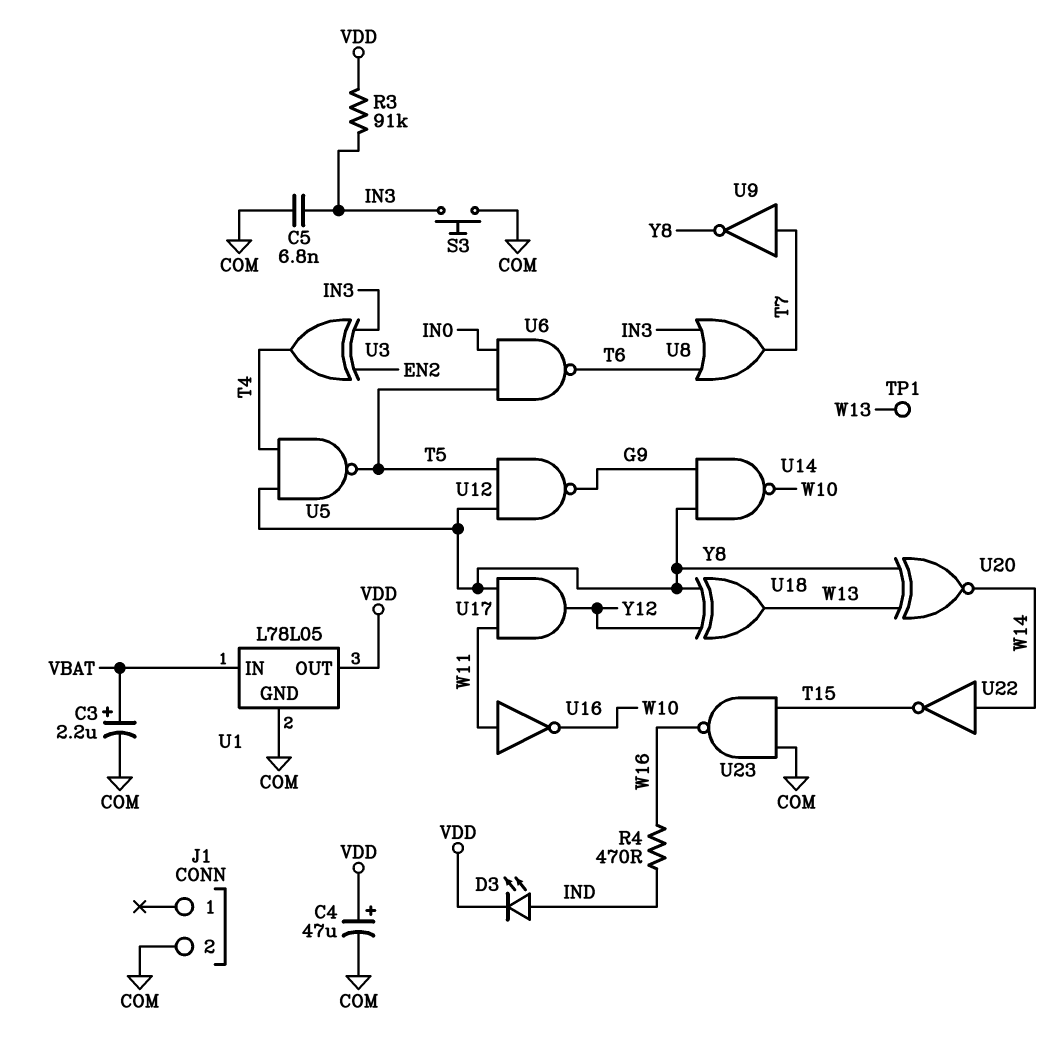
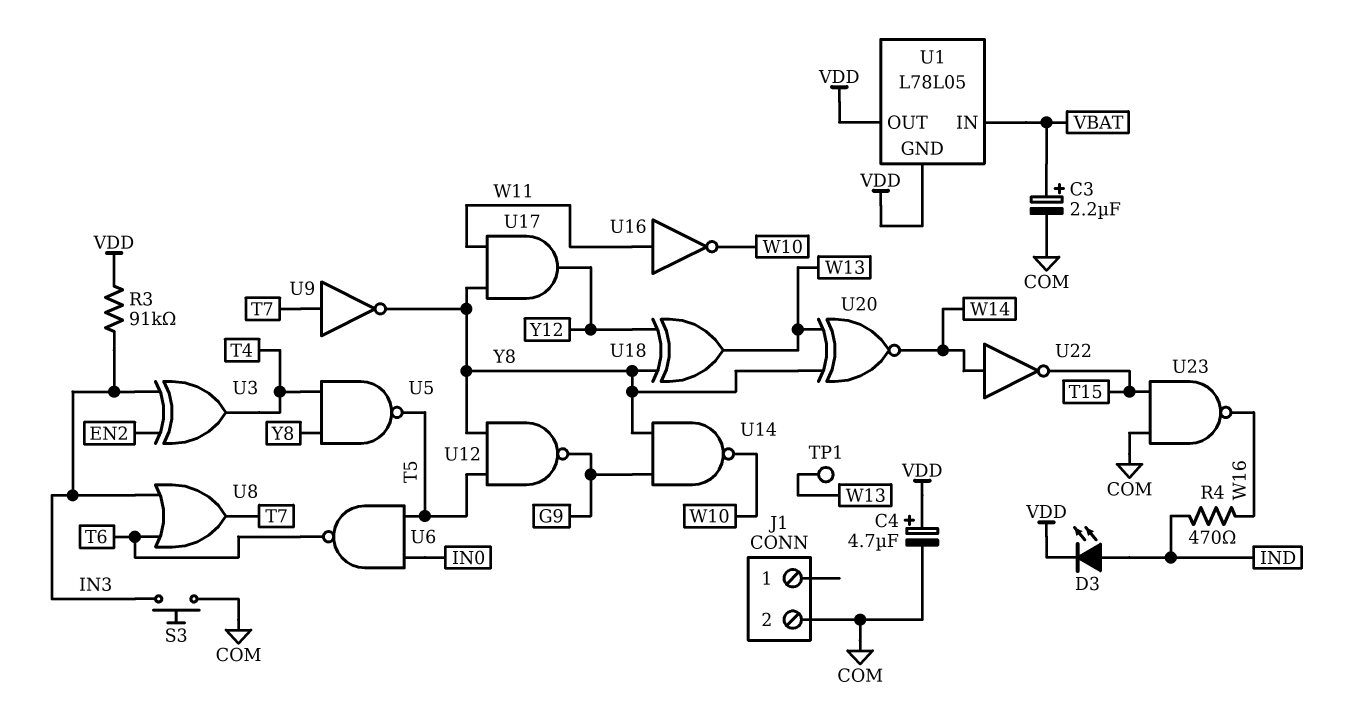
C4: 47uF (plus VDD, minus COM) -> 4.7uF (plus VDD, minus COM)
C5: 6.8nF (COM, IN3) -> none
U1 pin GND: COM -> VDD

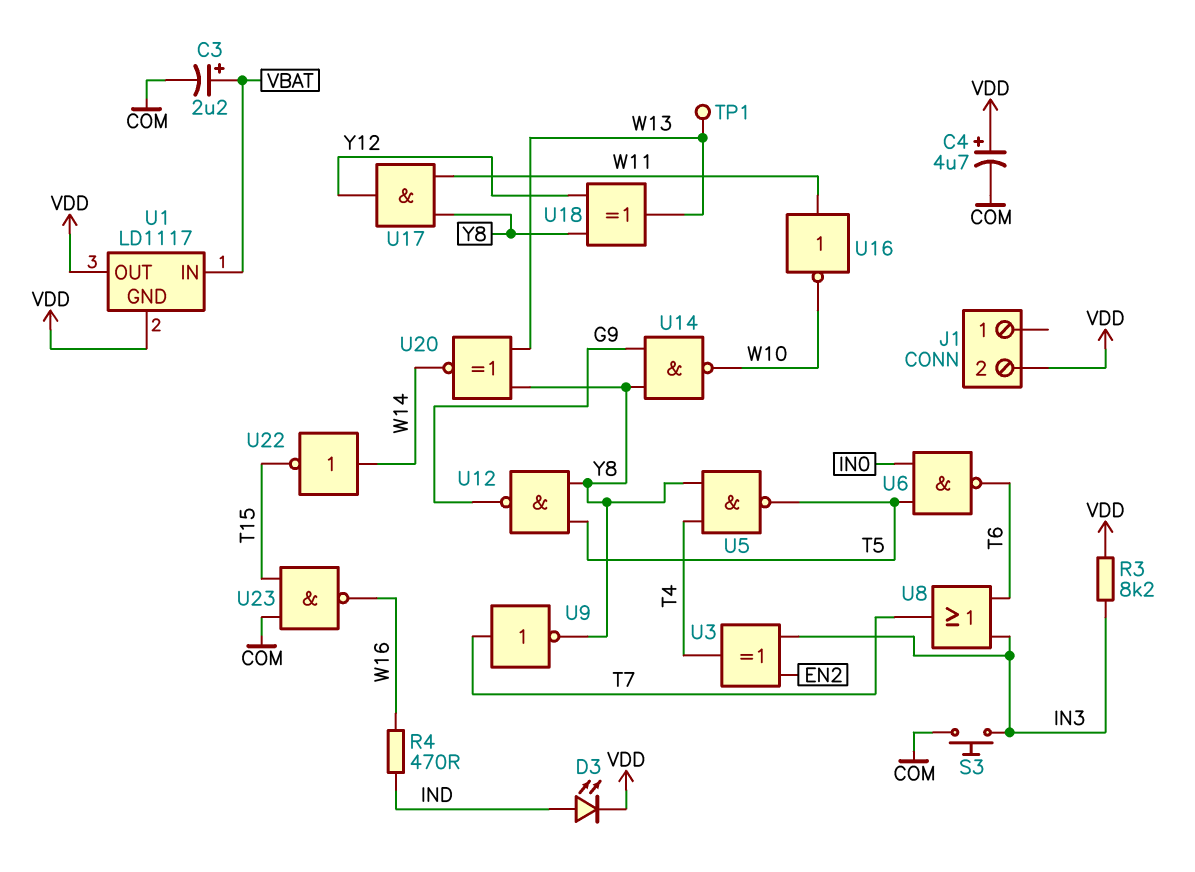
J1 pin 2: COM -> VDD
R3: 91k (IN3, VDD) -> 8.2k (IN3, VDD)
U1: L78L05 -> LD1117

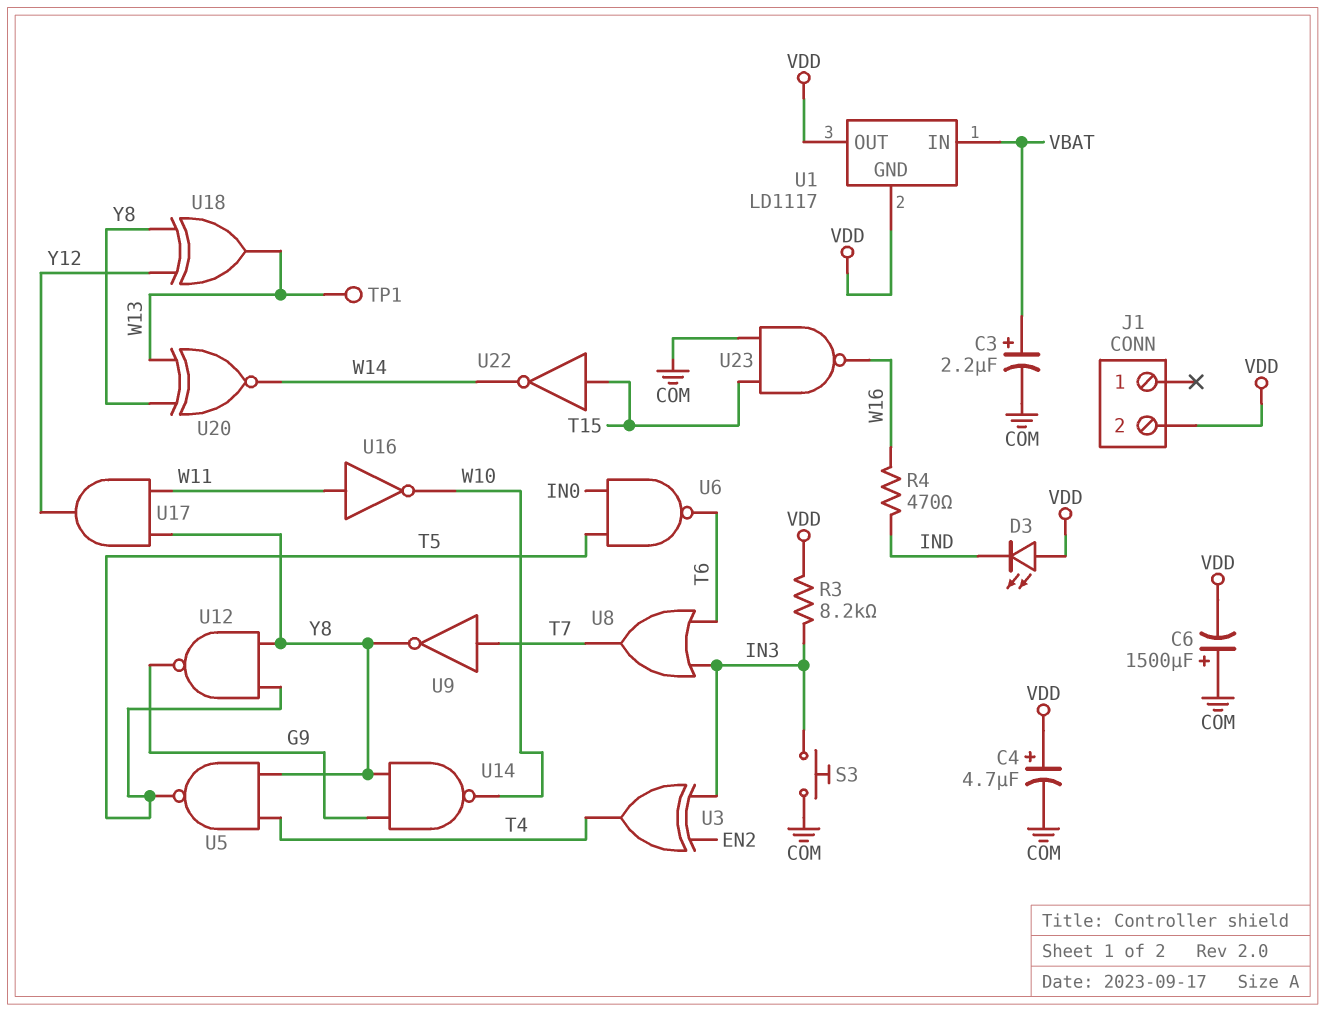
C6: none -> 1500uF (plus COM, minus VDD)
D3: LED (A IND, K VDD) -> LED (A VDD, K IND)
U22: NOT (in W14, out T15) -> NOT (in T15, out W14)

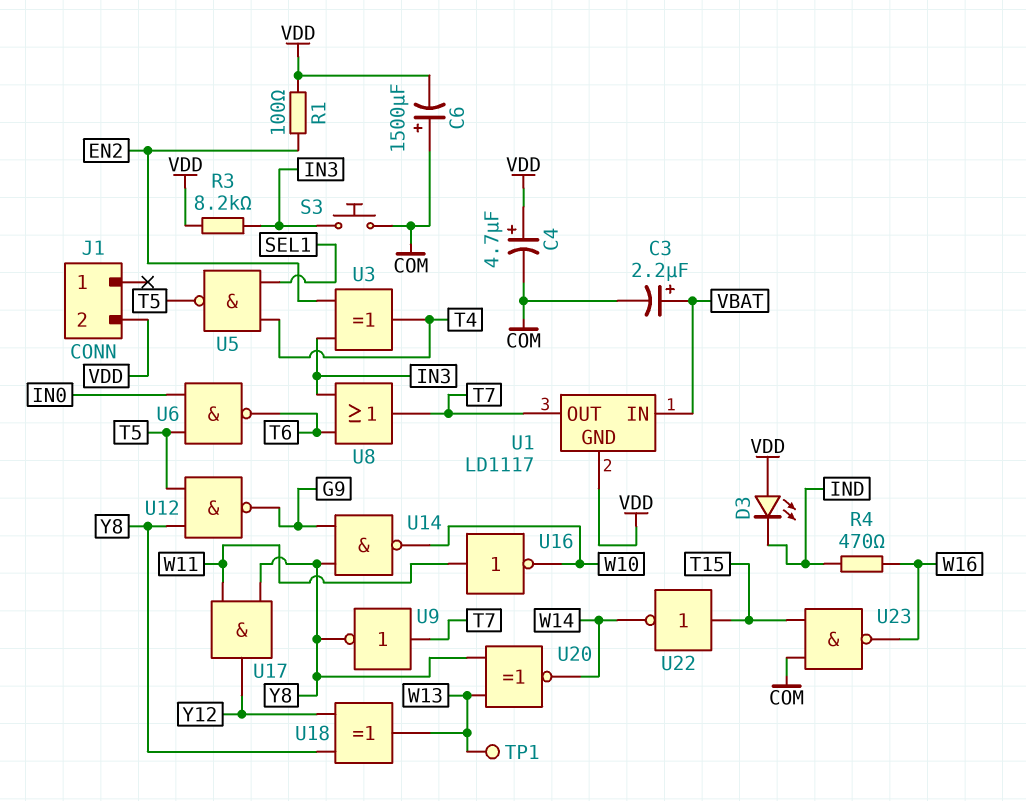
R1: none -> 100 (EN2, VDD)
U1 pin OUT: VDD -> T7
U5: NAND (in T4, in Y8, out T5) -> NAND (in SEL1, in T4, out T5)

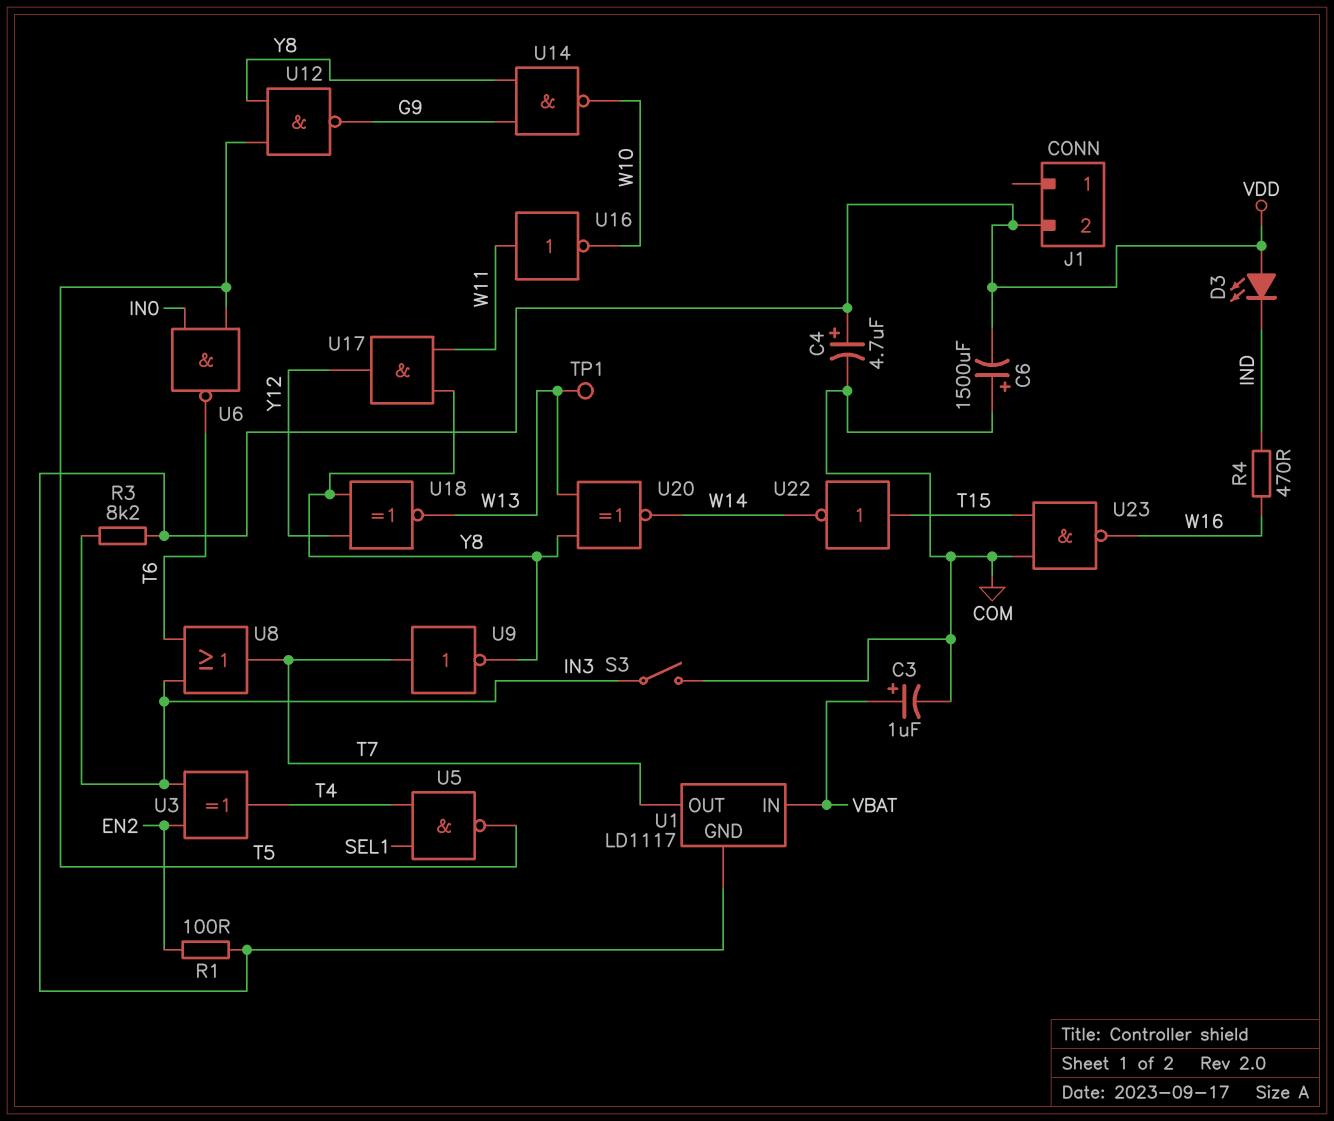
C3: 2.2uF (plus VBAT, minus COM) -> 1uF (plus VBAT, minus COM)
S3: button (COM, IN3) -> switch (COM, IN3)
U18: XOR (in Y8, in Y12, out W13) -> XNOR (in Y8, in Y12, out W13)

